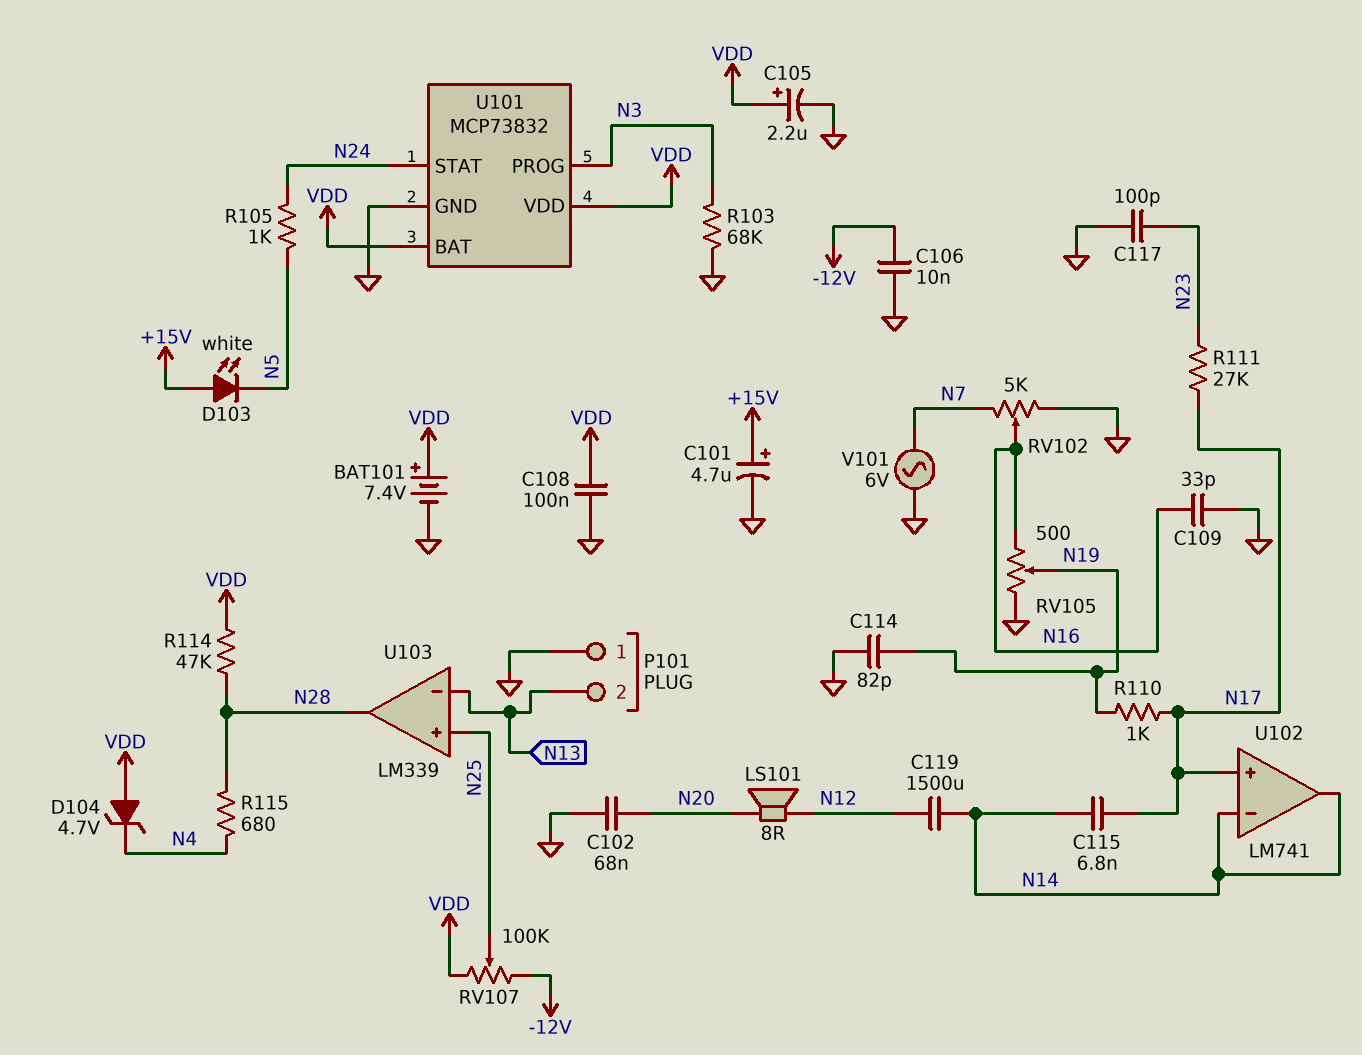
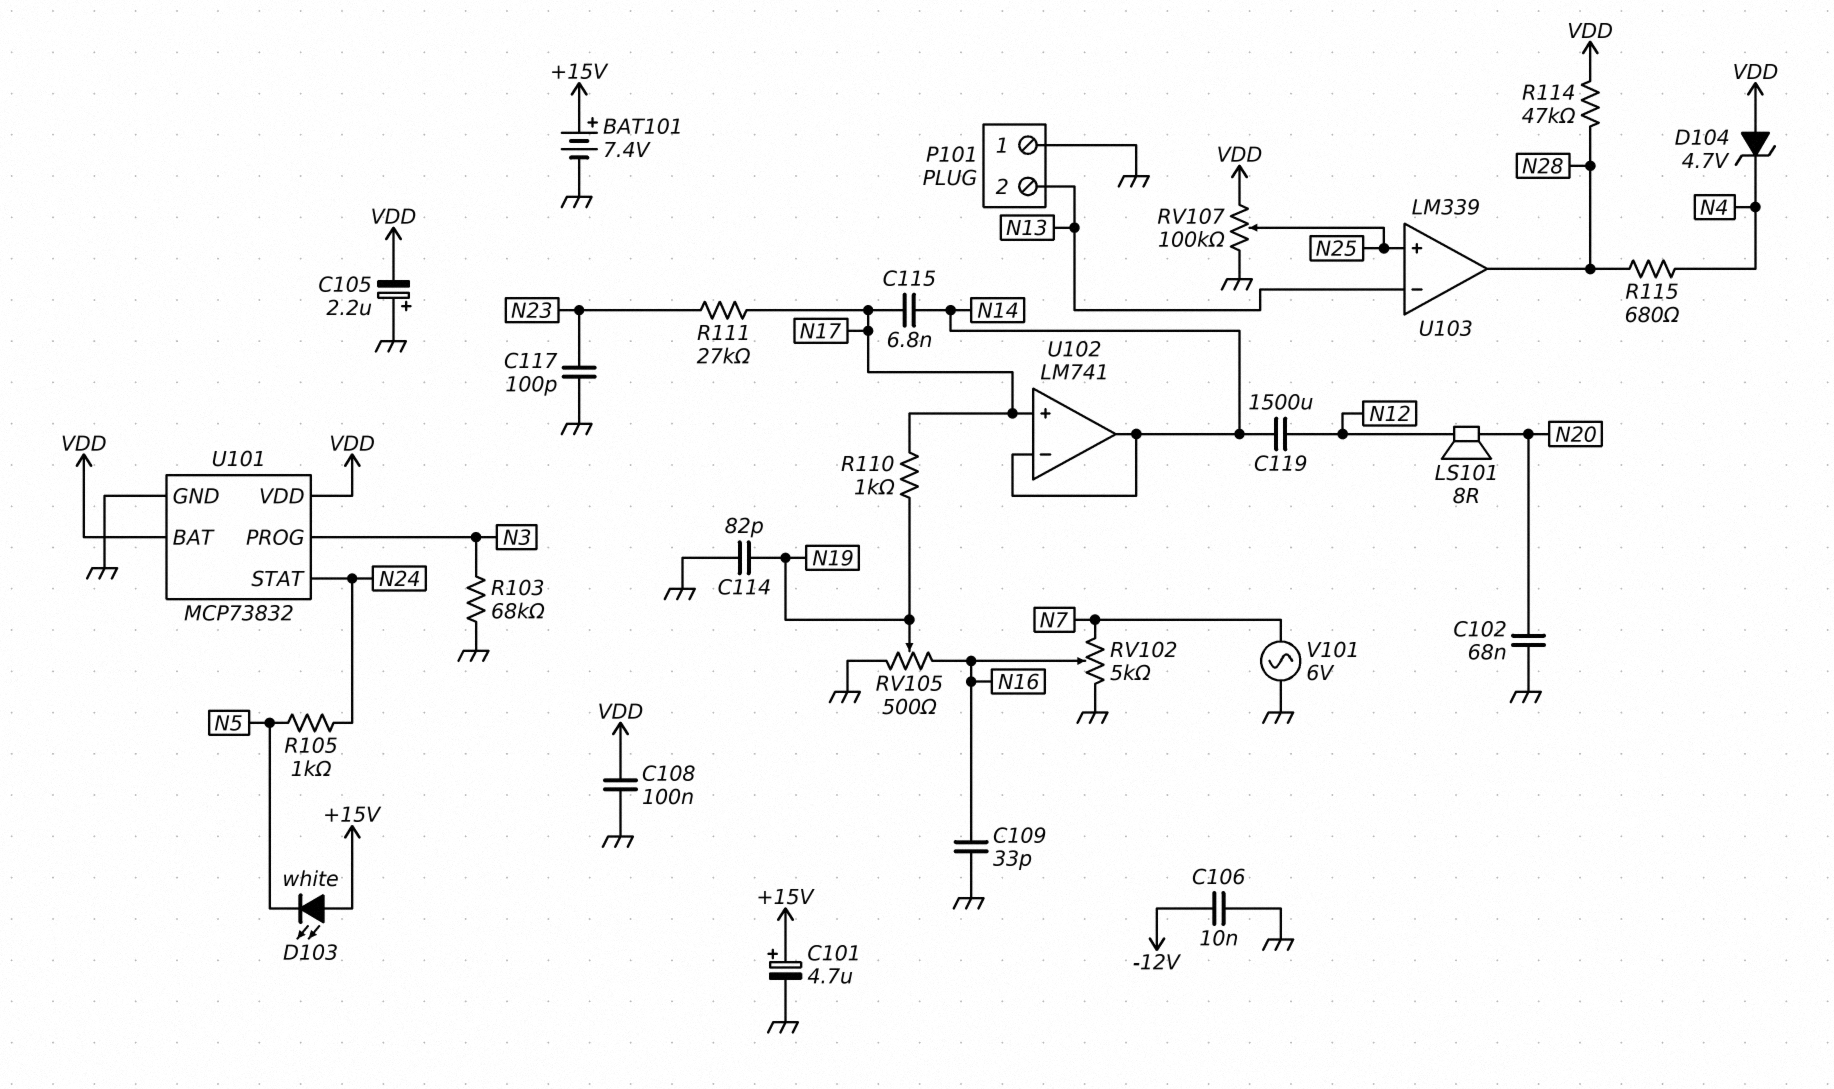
BAT101: 7.4V (plus VDD, minus GND) -> 7.4V (plus +15V, minus GND)
C105: 2.2uF (plus VDD, minus GND) -> 2.2uF (plus GND, minus VDD)
RV107: 100k (-12V, VDD, wiper N25) -> 100k (GND, VDD, wiper N25)

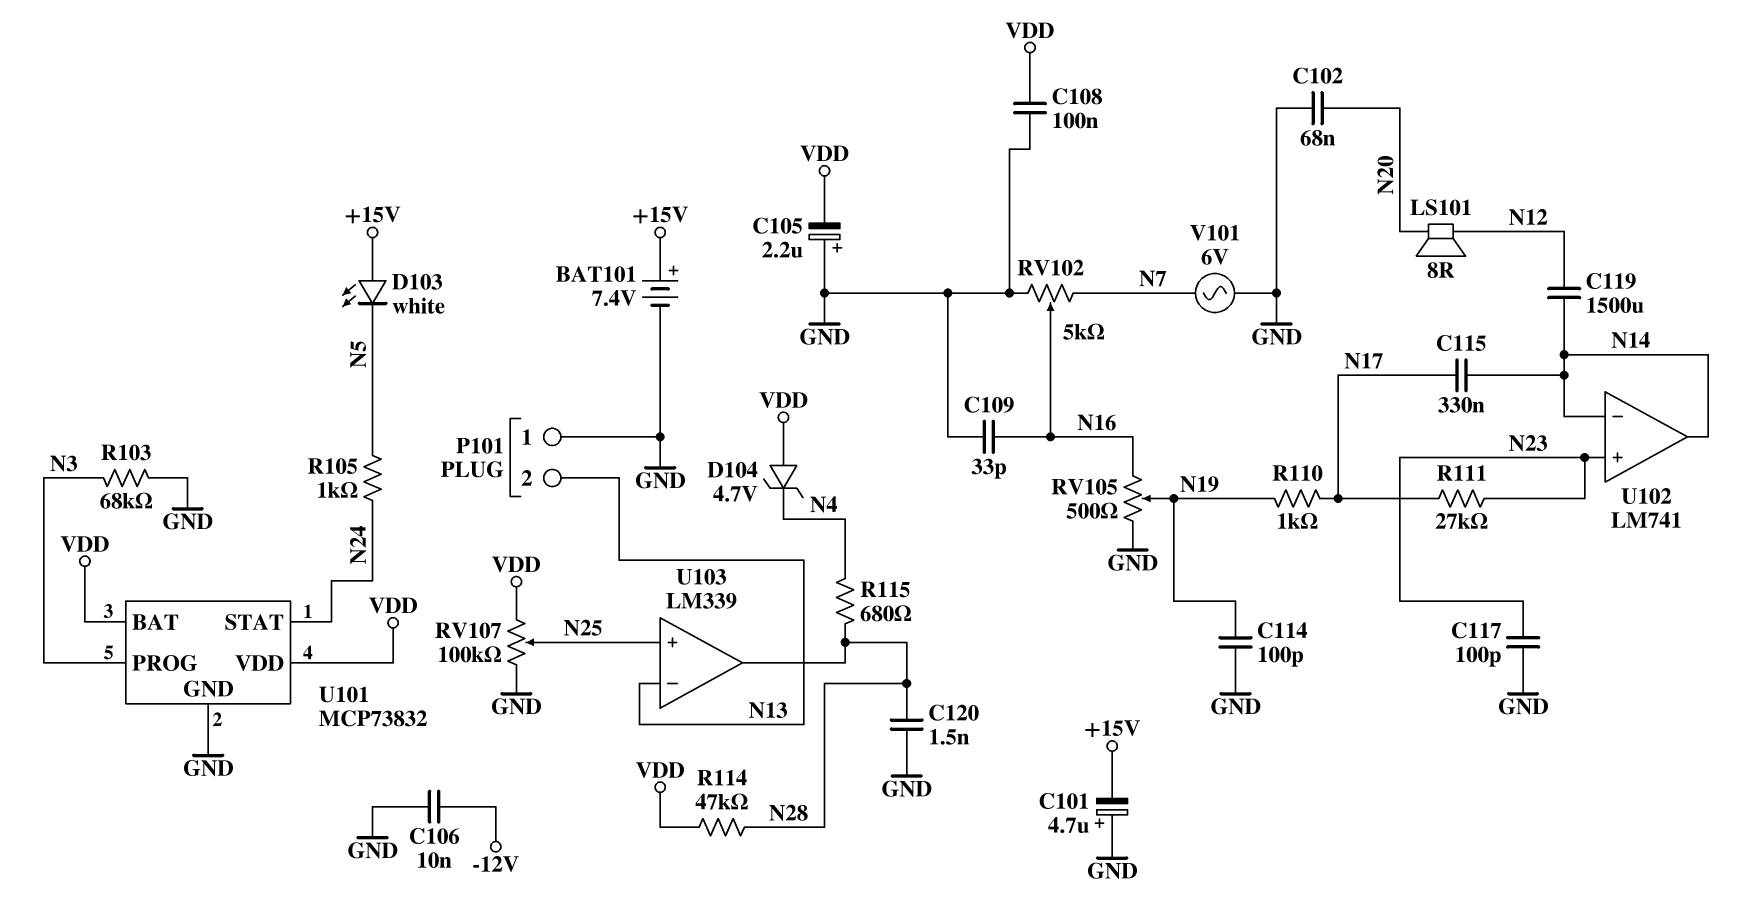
C101: 4.7uF (plus +15V, minus GND) -> 4.7uF (plus GND, minus +15V)
C114: 82pF (GND, N19) -> 100pF (GND, N19)
C115: 6.8nF (N14, N17) -> 330nF (N14, N17)
C120: none -> 1.5nF (GND, N28)
U102 pin in+: N17 -> N23

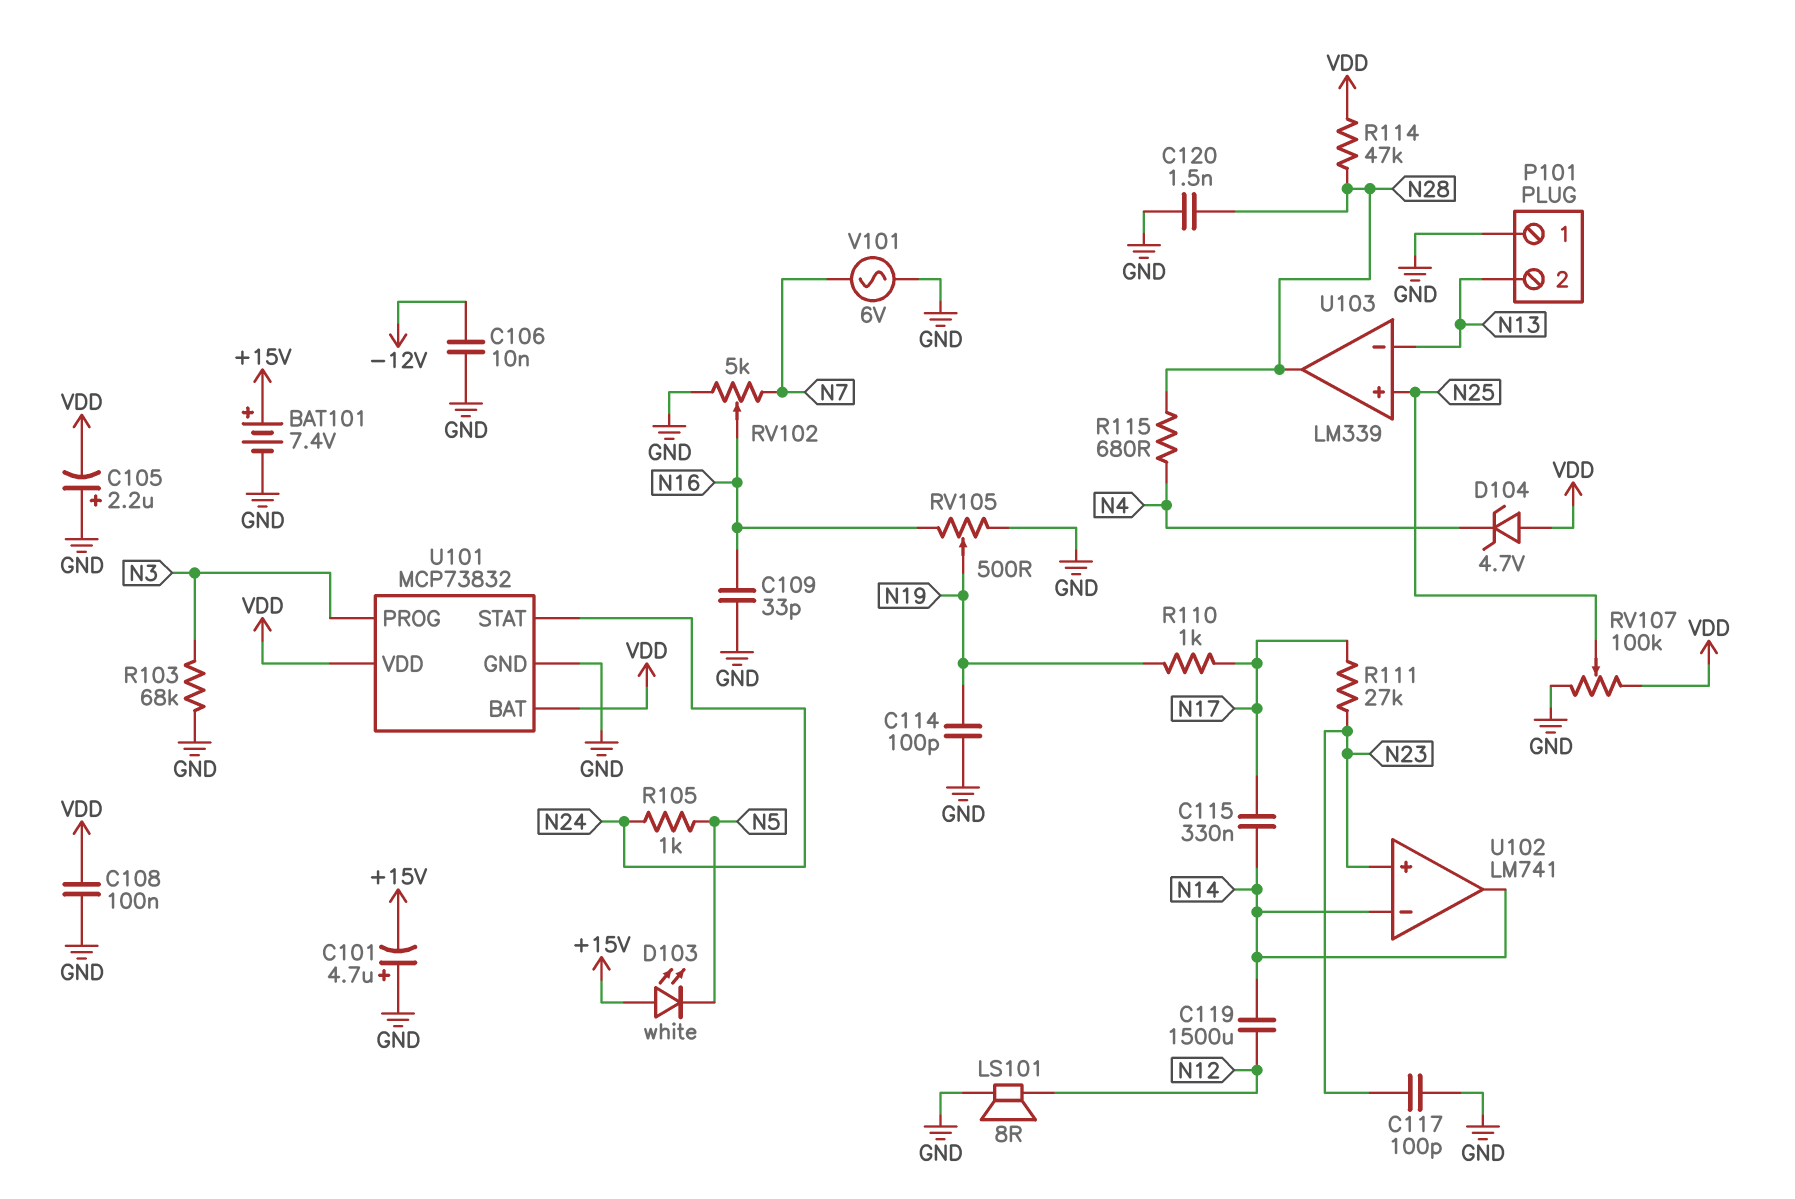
C102: 68nF (GND, N20) -> none
LS101: speaker 8R (N12, N20) -> speaker 8R (GND, N12)

